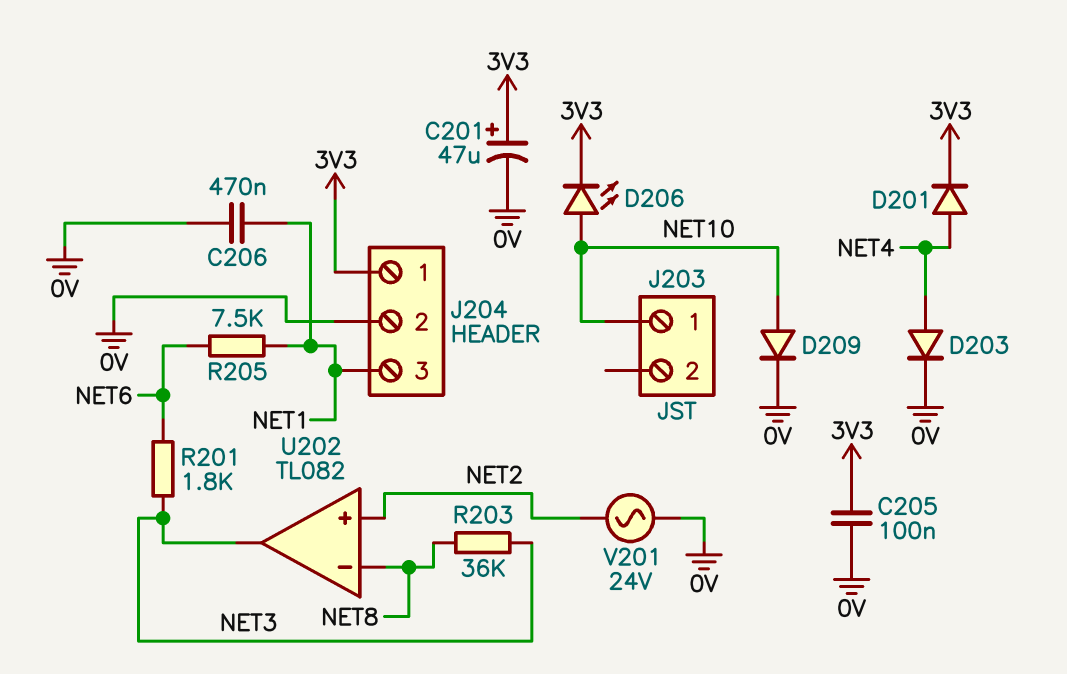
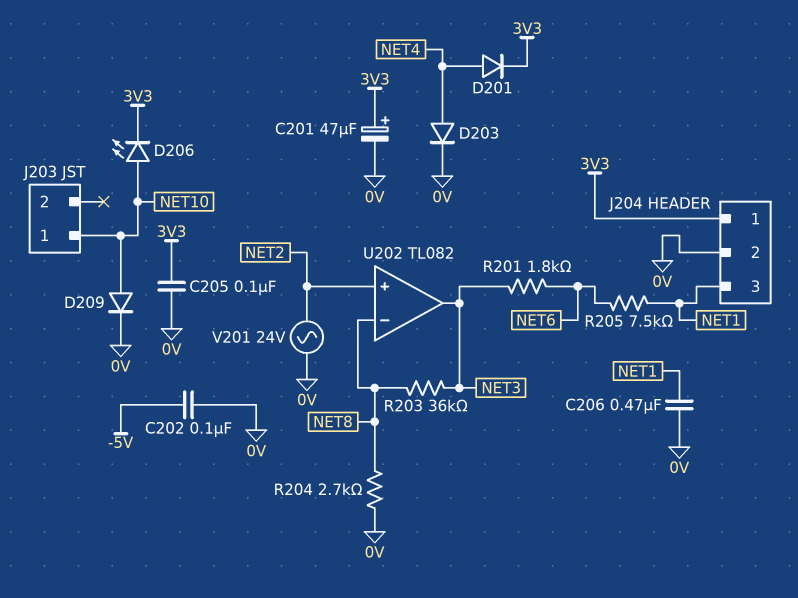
C202: none -> 100nF (-5V, 0V)
R204: none -> 2.7k (0V, NET8)

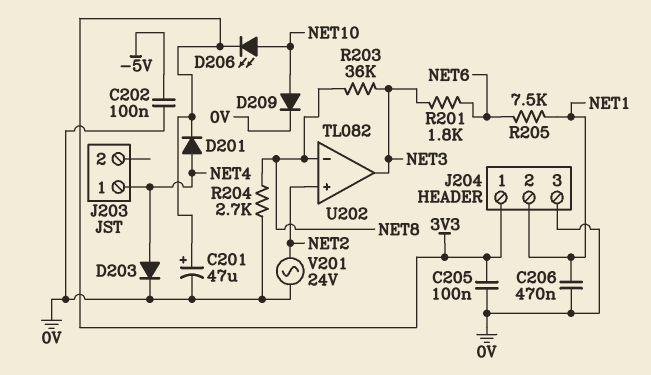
J203 pin 1: NET10 -> NET4
J204 pin 2: 0V -> NET1
J204 pin 3: NET1 -> 0V

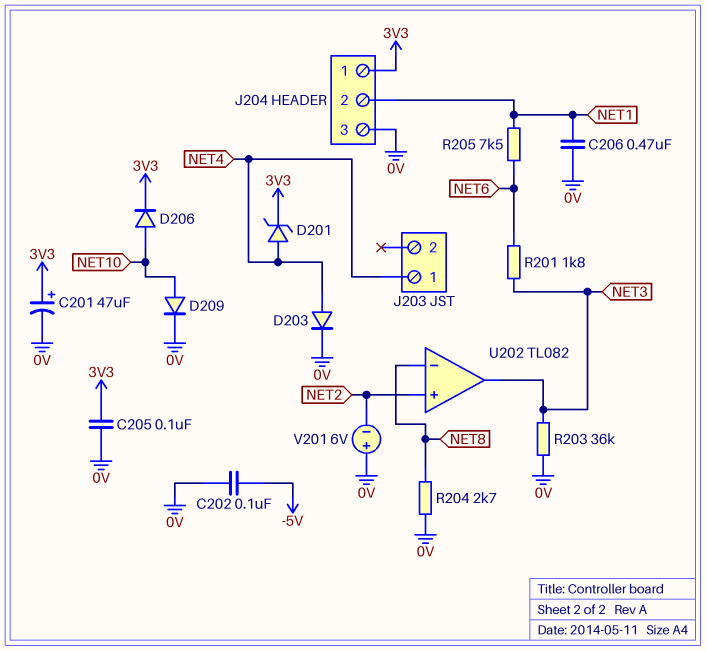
D201: diode (A NET4, K 3V3) -> zener (A NET4, K 3V3)
D206: LED (A NET10, K 3V3) -> diode (A NET10, K 3V3)
R203: 36k (NET3, NET8) -> 36k (0V, NET3)
V201: AC 24V (0V, NET2) -> 6V (plus 0V, minus NET2)

